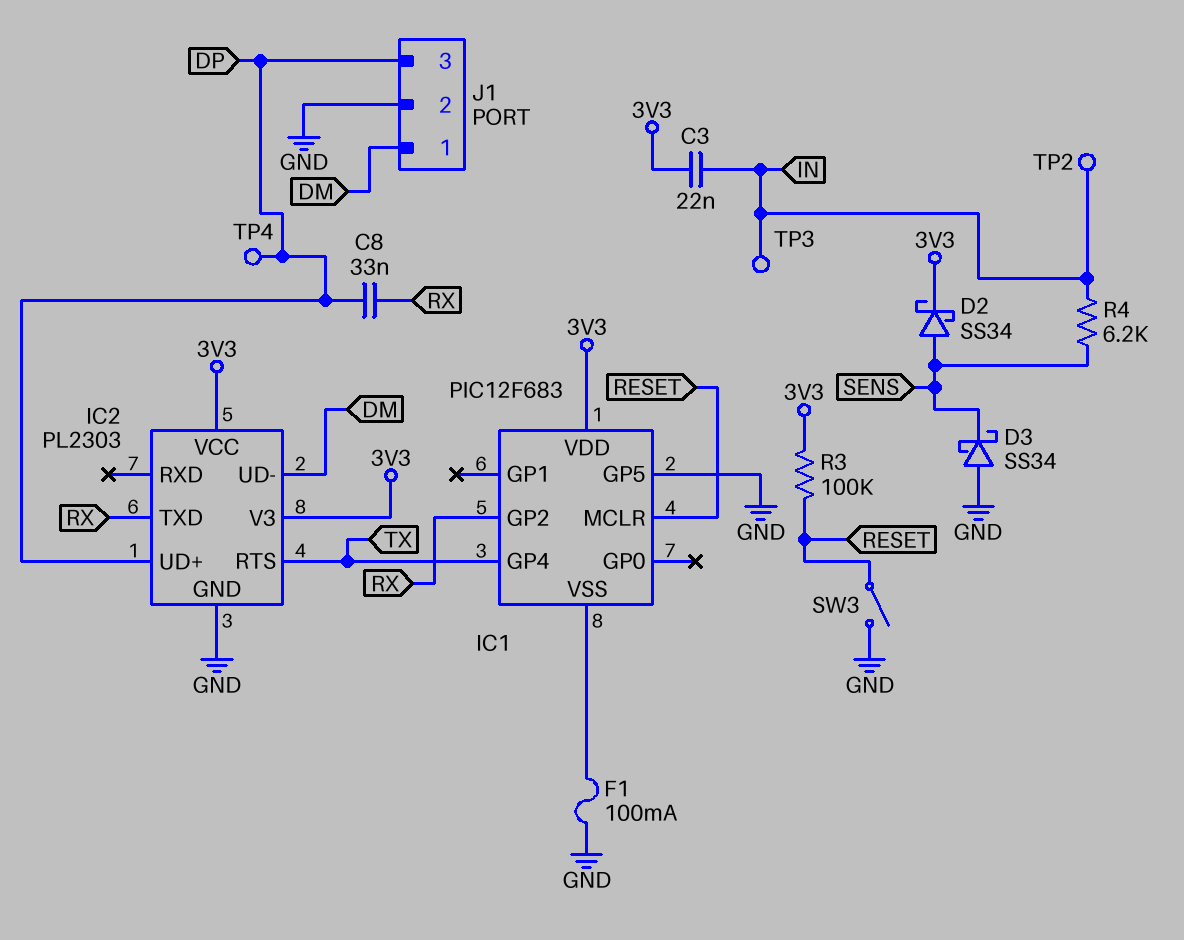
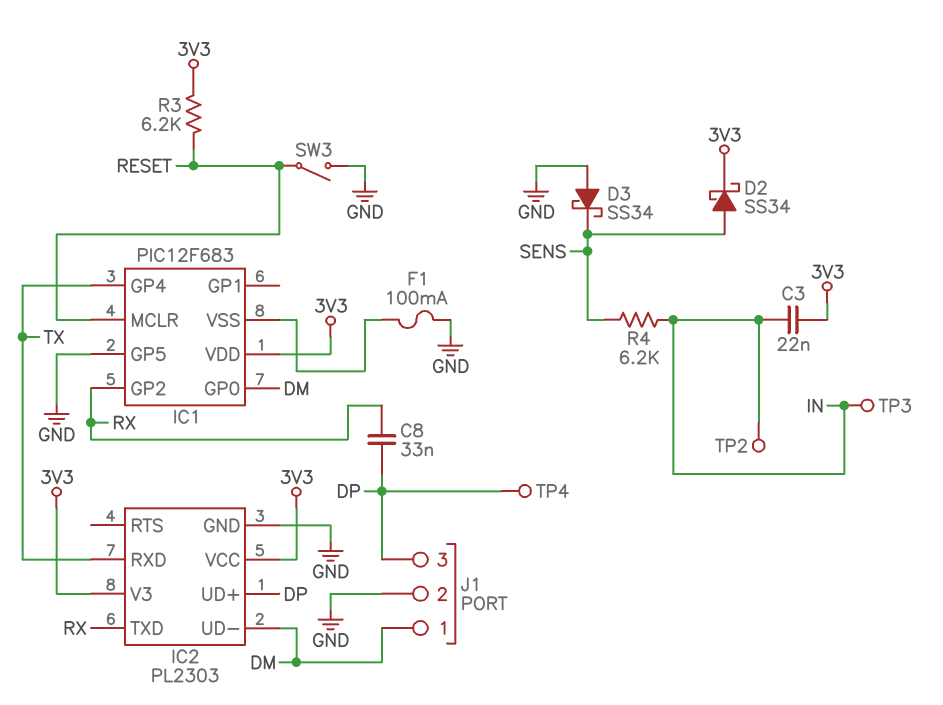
IC1 pin GP0: none -> DM
IC2 pin RTS: TX -> none
IC2 pin RXD: none -> TX
R3: 100k (3V3, RESET) -> 6.2k (3V3, RESET)

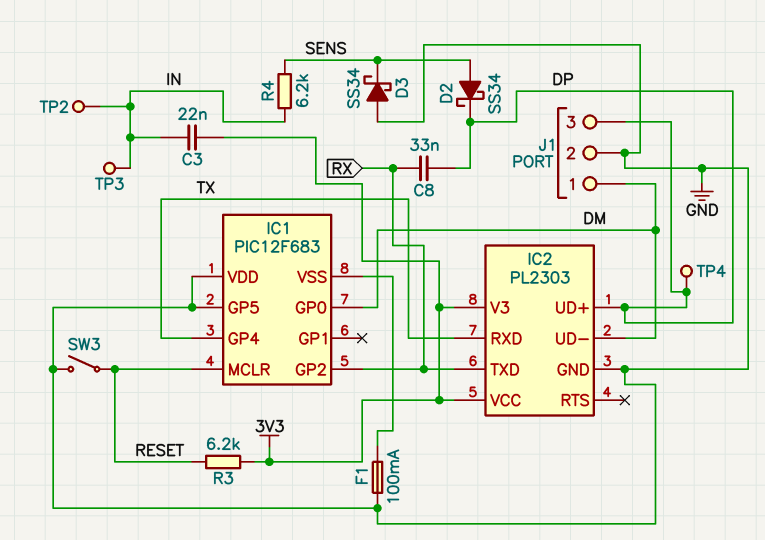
D2: schottky SS34 (A SENS, K 3V3) -> schottky SS34 (A SENS, K DP)
IC1 pin VDD: 3V3 -> GND

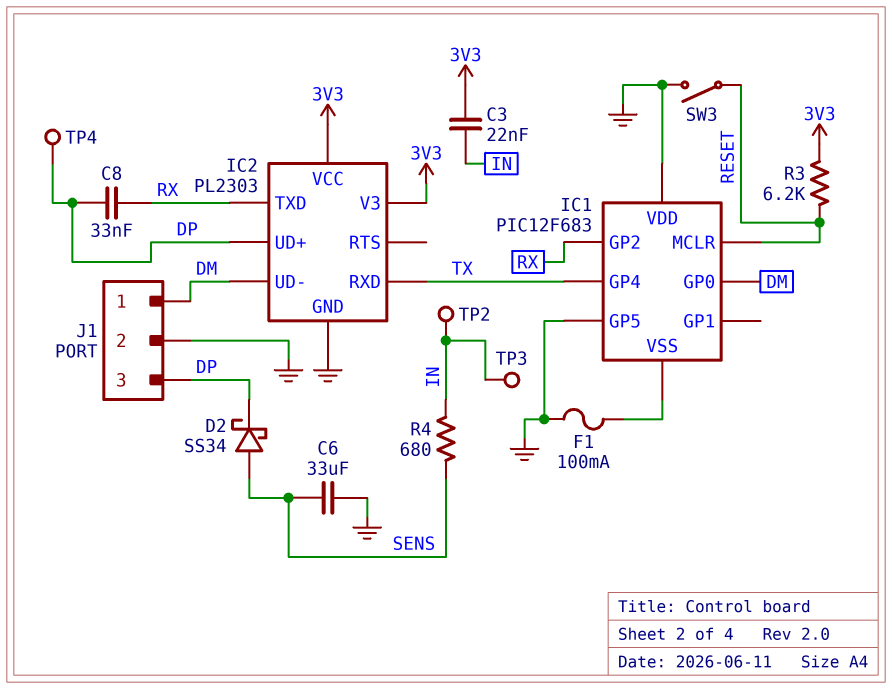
C6: none -> 33uF (GND, SENS)
D3: schottky SS34 (A GND, K SENS) -> none
R4: 6.2k (IN, SENS) -> 680 (IN, SENS)

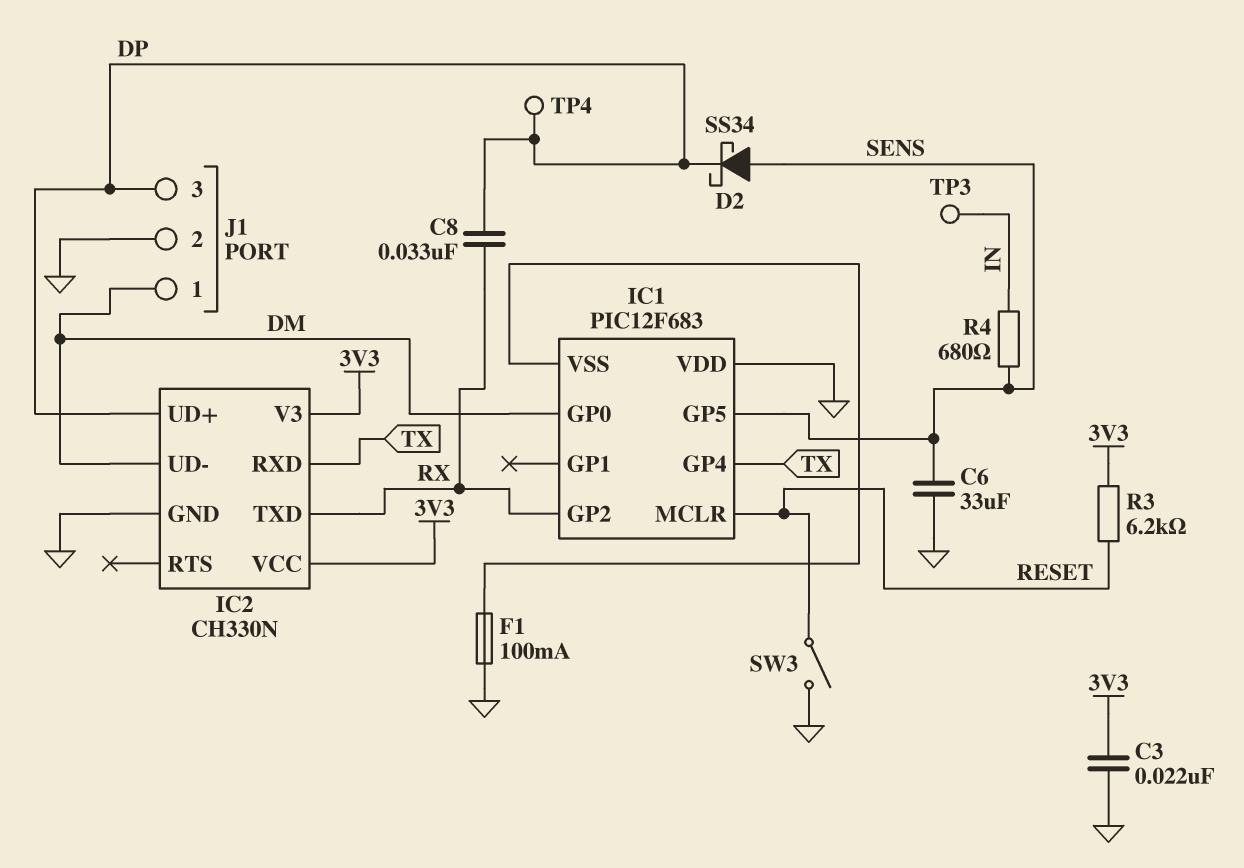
C3: 22nF (3V3, IN) -> 22nF (3V3, GND)
IC1 pin GP5: GND -> SENS
IC2: PL2303 -> CH330N
TP2: test point (IN) -> none

